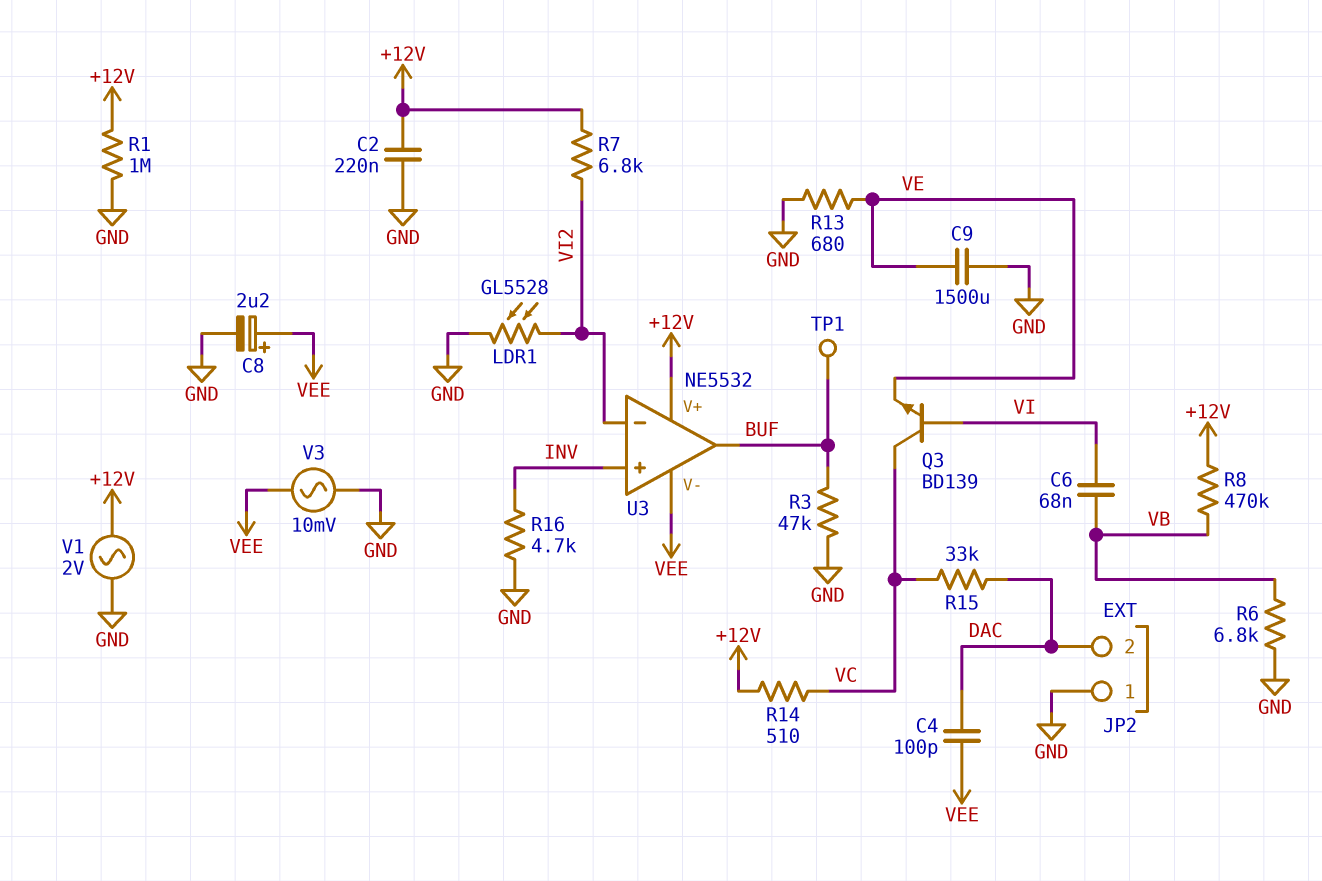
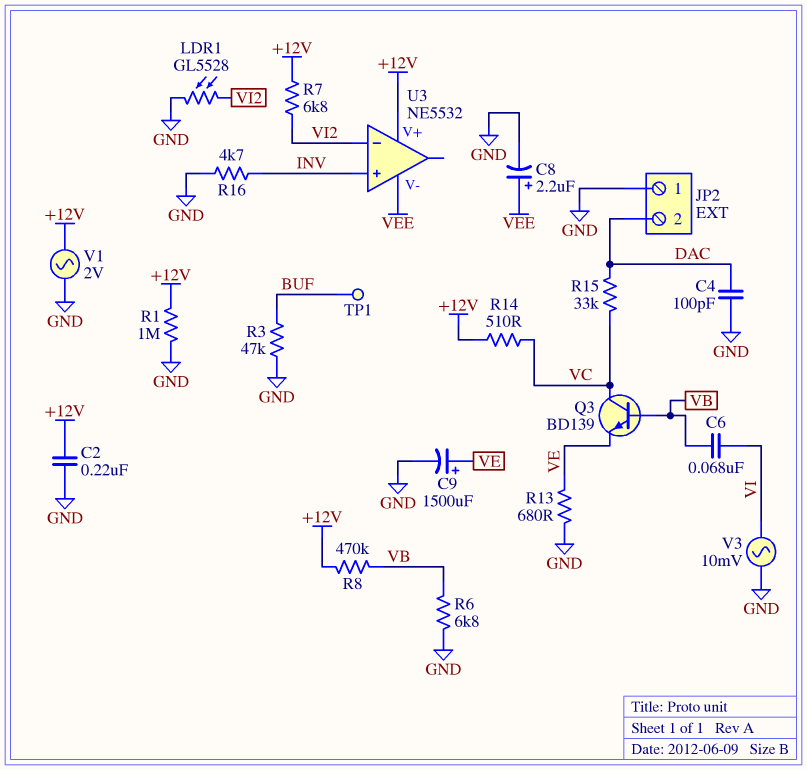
C4: 100pF (DAC, VEE) -> 100pF (DAC, GND)
C9: 1500uF (GND, VE) -> 1500uF (plus VE, minus GND)
Q3: NPN BD139 (B VI, C VC, E VE) -> NPN BD139 (B VB, C VC, E VE)
U3 pin out: BUF -> none
V3: AC 10mV (GND, VEE) -> AC 10mV (GND, VI)

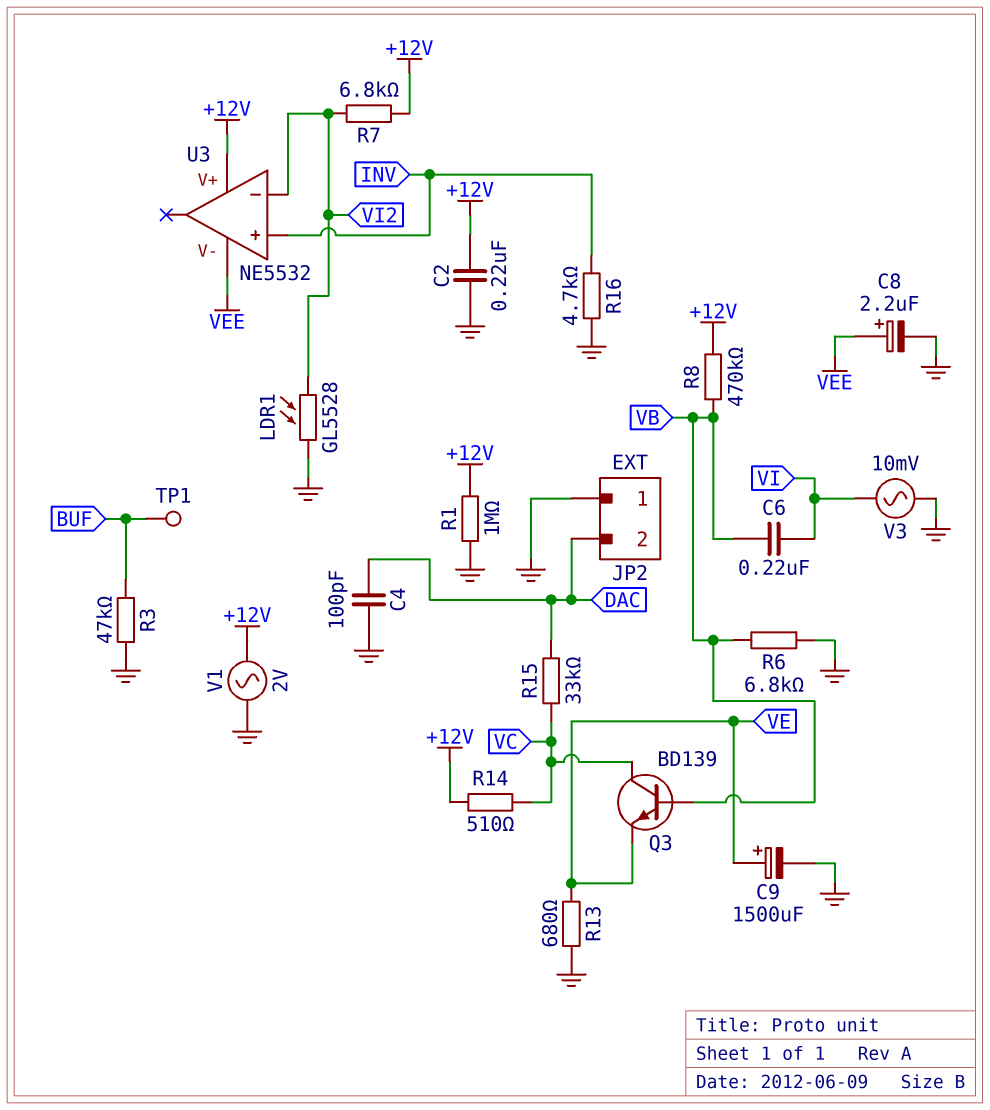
C6: 68nF (VB, VI) -> 220nF (VB, VI)

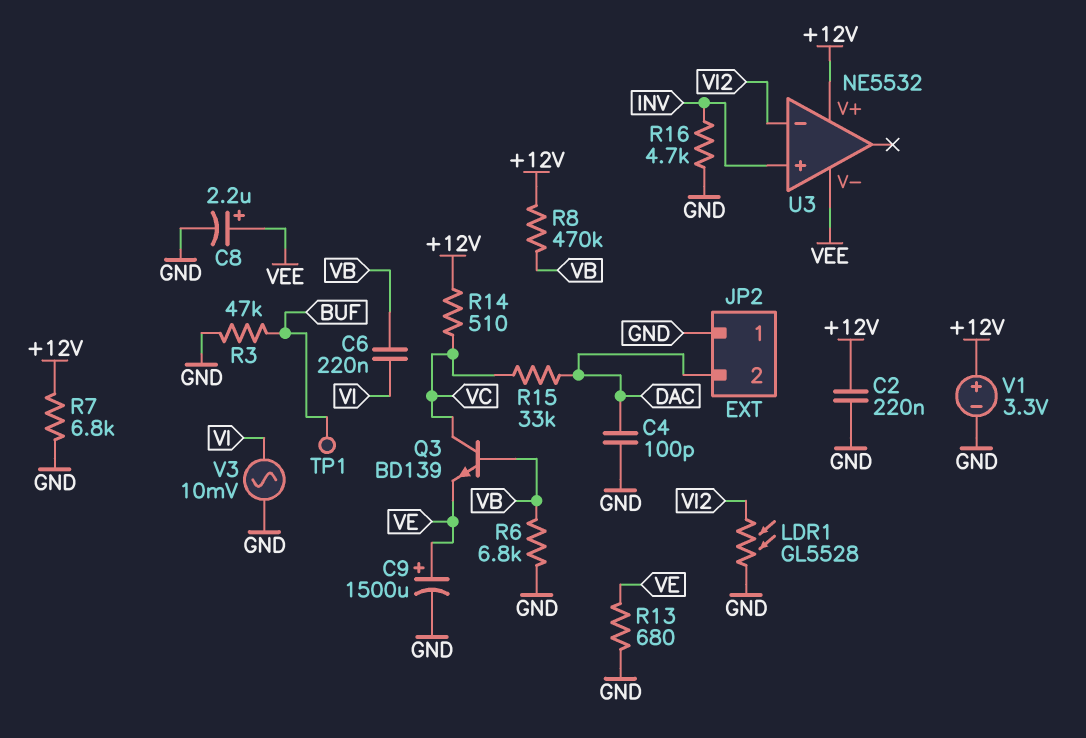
R1: 1M (+12V, GND) -> none
R7: 6.8k (+12V, VI2) -> 6.8k (+12V, GND)
V1: AC 2V (+12V, GND) -> 3.3V (plus +12V, minus GND)

